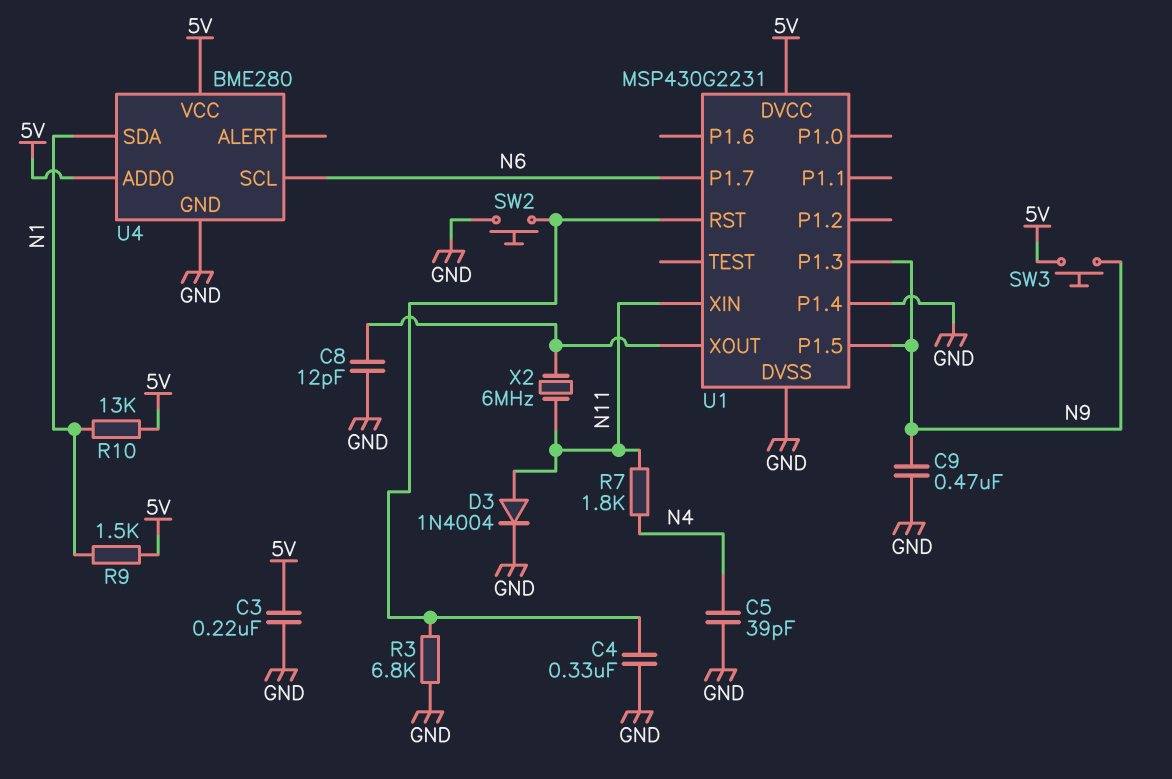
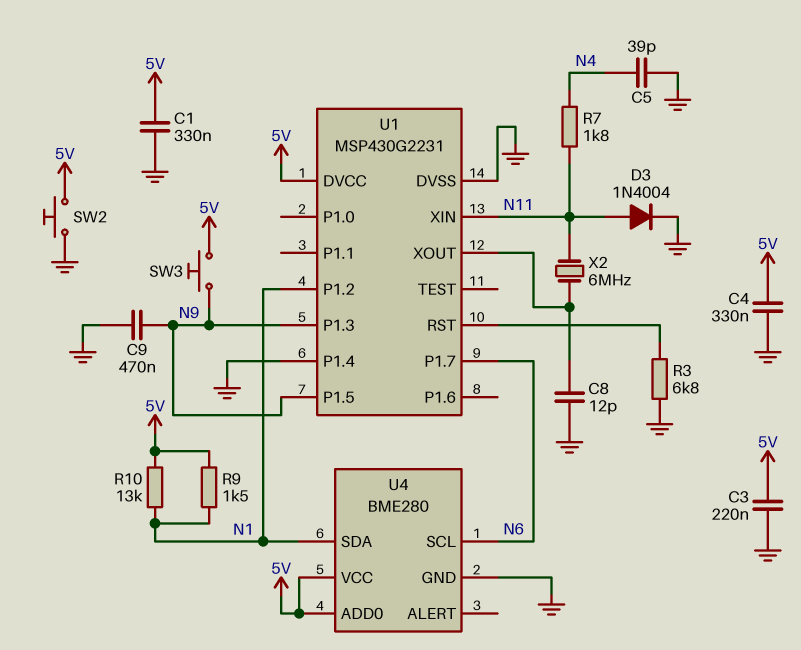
C1: none -> 330nF (5V, GND)
C4: 330nF (GND, U1/RST) -> 330nF (5V, GND)
SW2: button (GND, U1/RST) -> button (5V, GND)
U1 pin P1.2: none -> N1

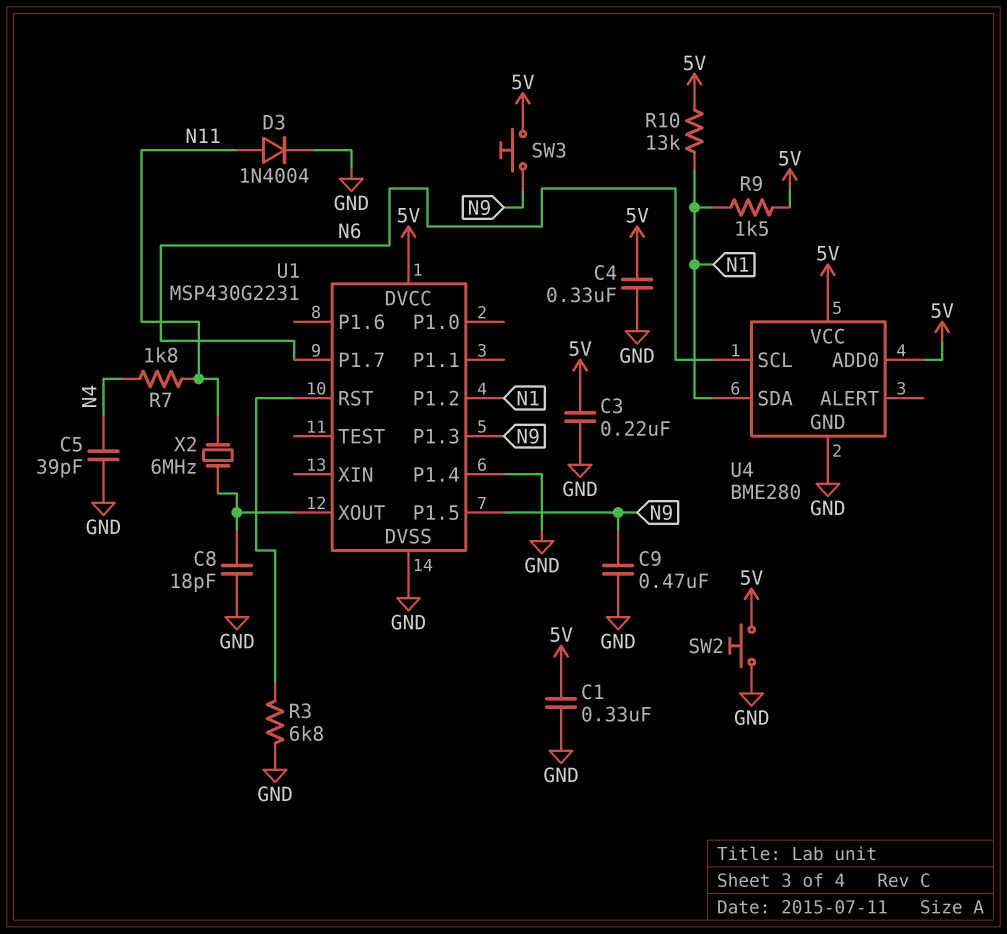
C8: 12pF (GND, U1/XOUT) -> 18pF (GND, U1/XOUT)
U1 pin XIN: N11 -> none

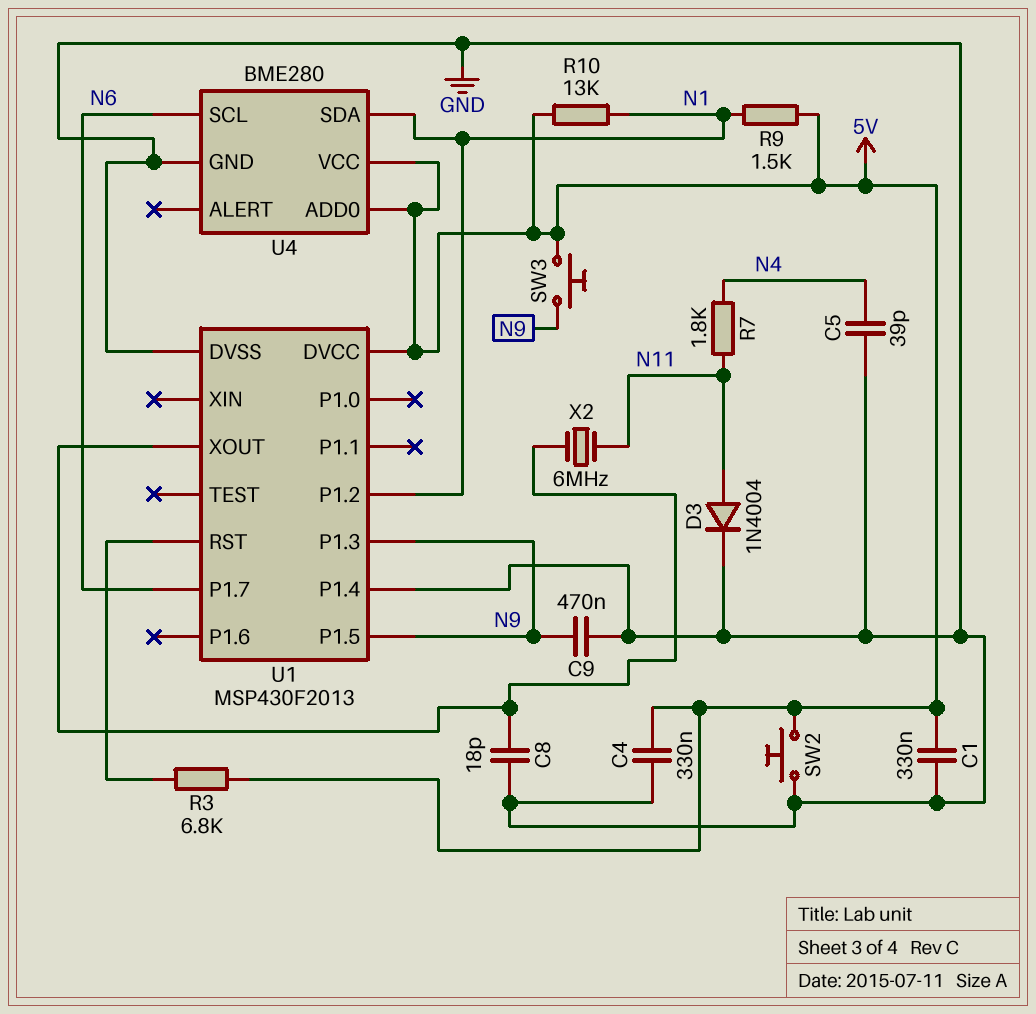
C3: 220nF (5V, GND) -> none
R3: 6.8k (GND, U1/RST) -> 6.8k (5V, U1/RST)
U1: MSP430G2231 -> MSP430F2013

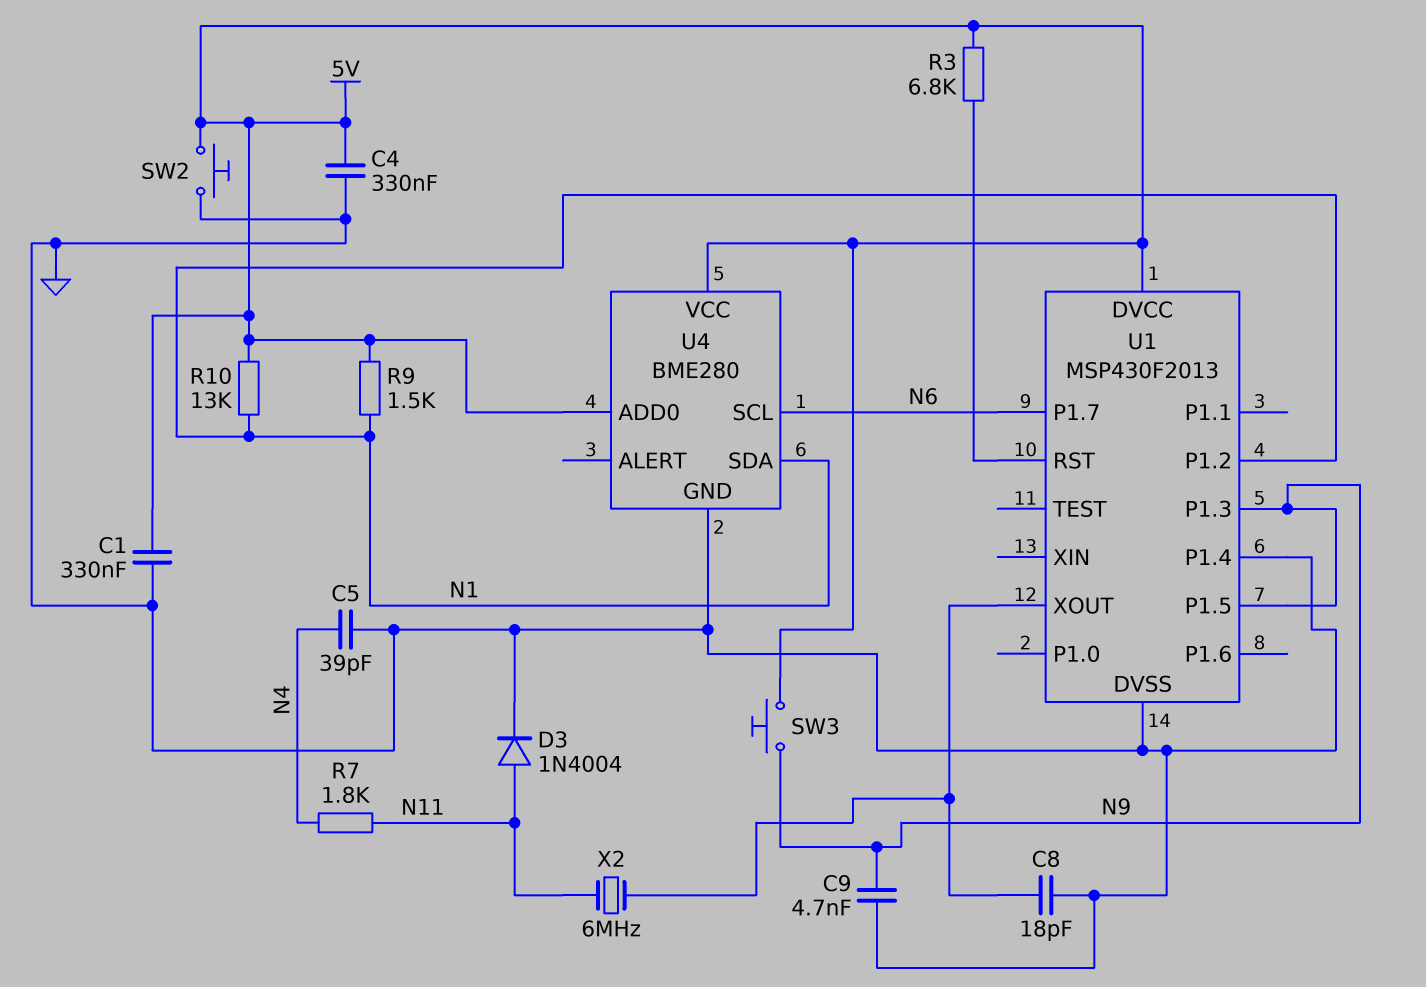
C9: 470nF (GND, N9) -> 4.7nF (GND, N9)

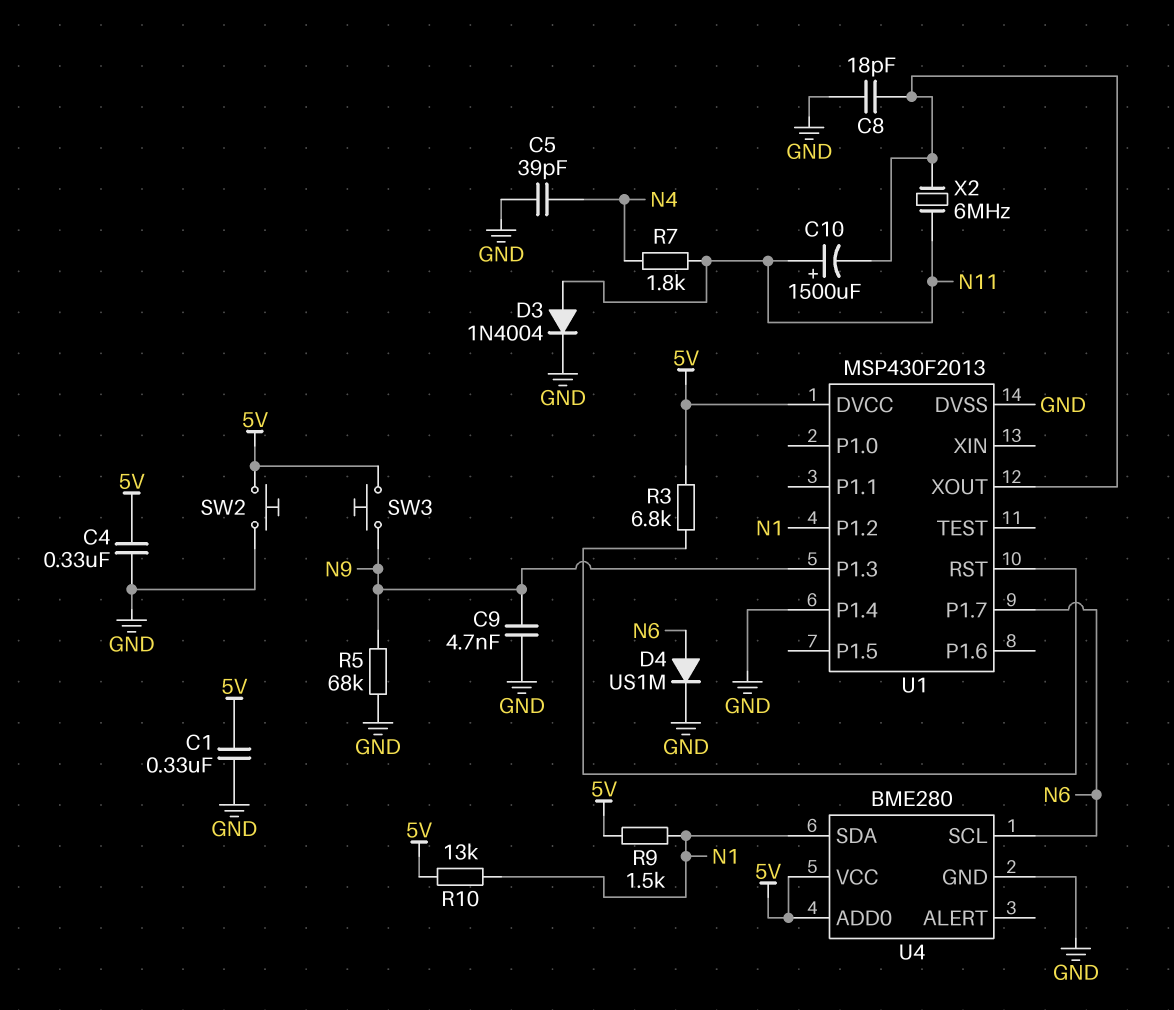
C10: none -> 1500uF (plus N11, minus U1/XOUT)
D4: none -> diode US1M (A N6, K GND)
R5: none -> 68k (GND, N9)
U1 pin P1.5: N9 -> none

